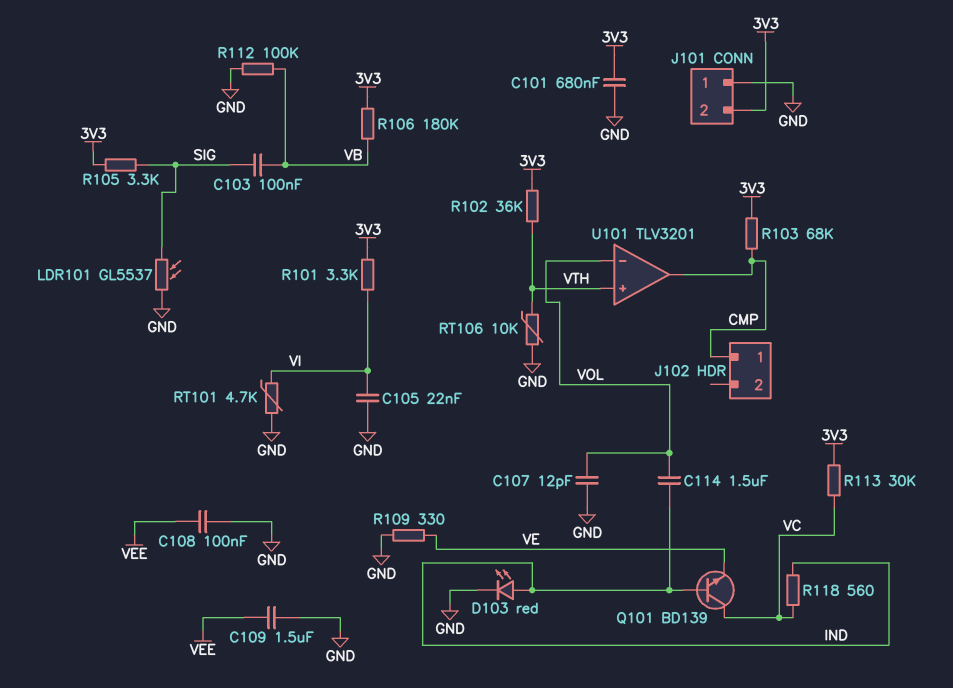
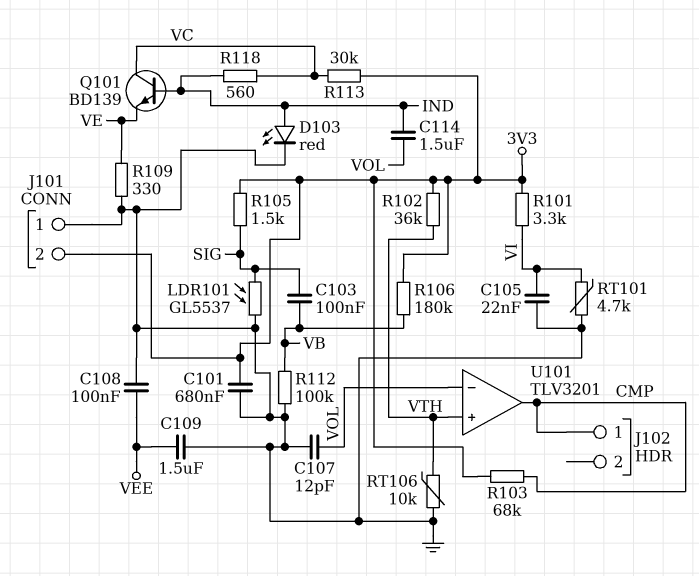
R105: 3.3k (3V3, SIG) -> 1.5k (3V3, SIG)

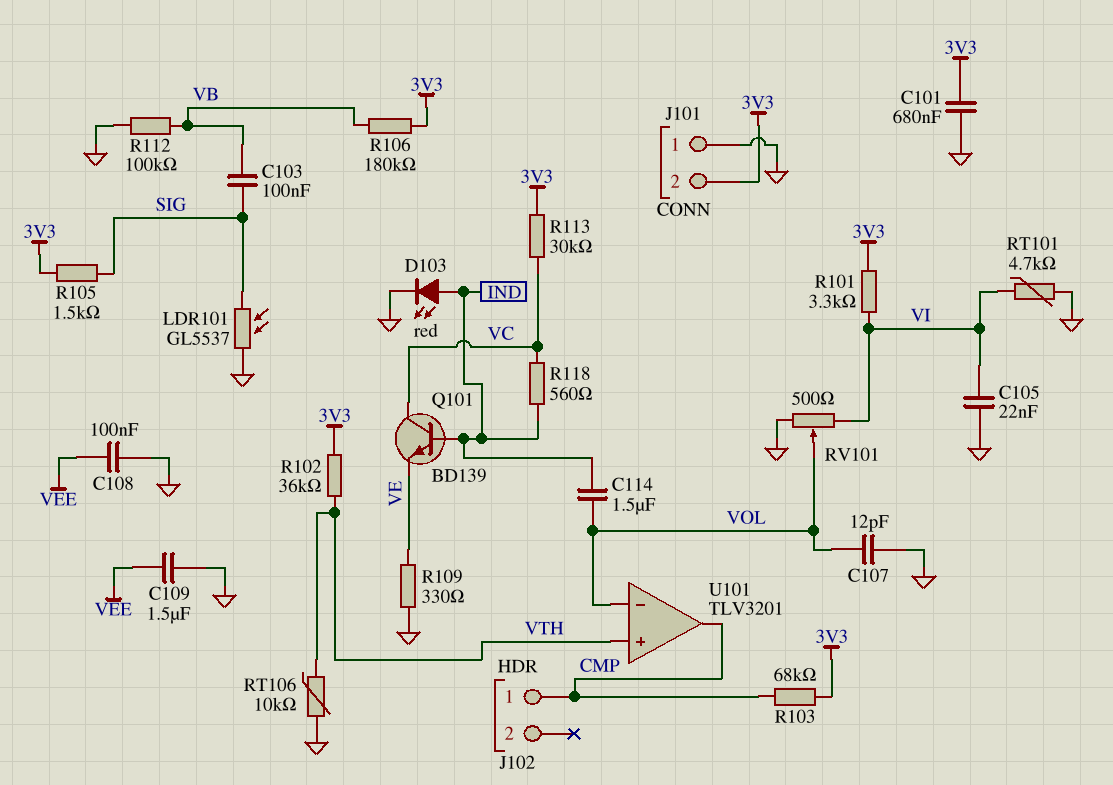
RV101: none -> 500 (GND, VI, wiper VOL)

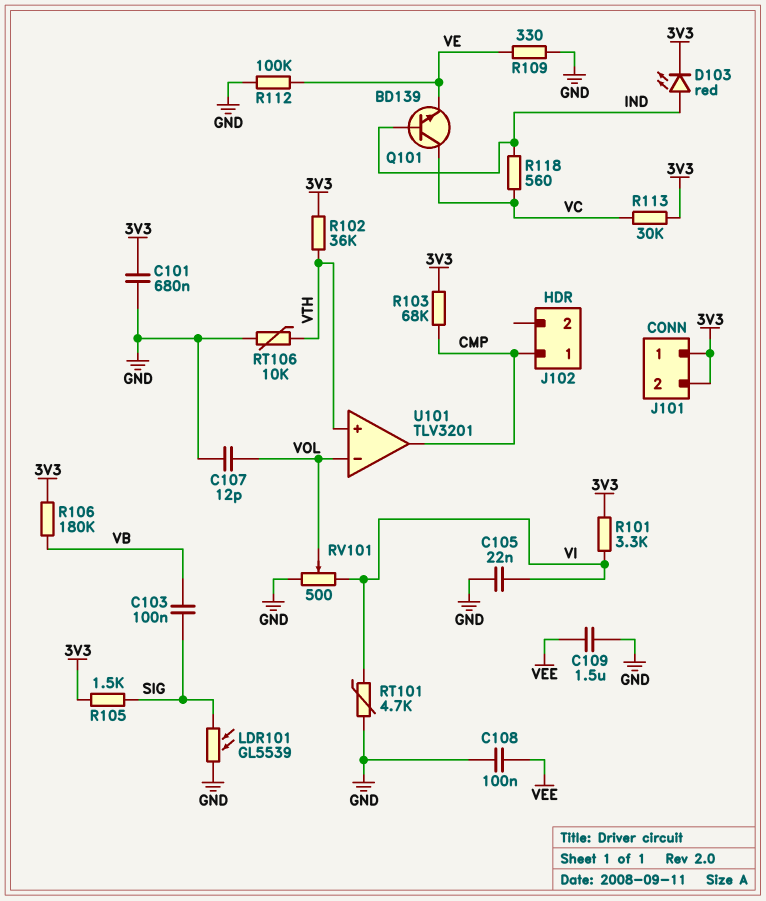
C114: 1.5uF (IND, VOL) -> none
D103: LED red (A IND, K GND) -> LED red (A IND, K 3V3)
J101 pin 1: GND -> 3V3
LDR101: GL5537 (GND, SIG) -> GL5539 (GND, SIG)
R112: 100k (GND, VB) -> 100k (GND, VE)

